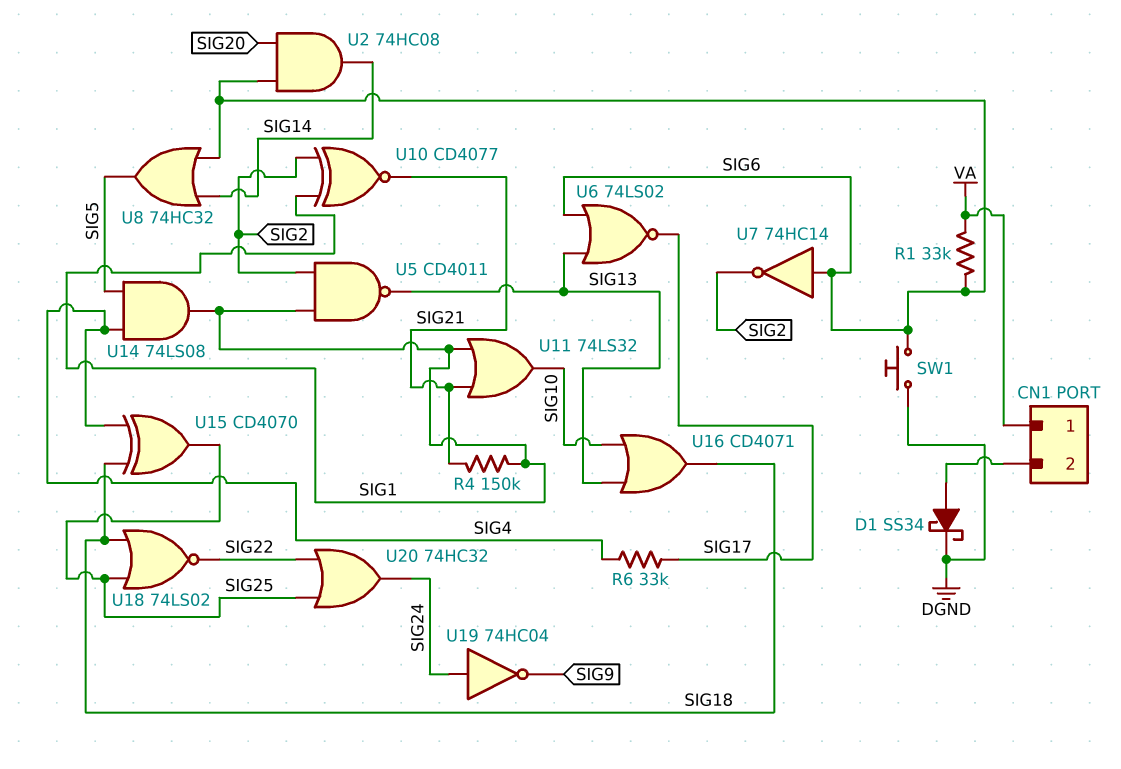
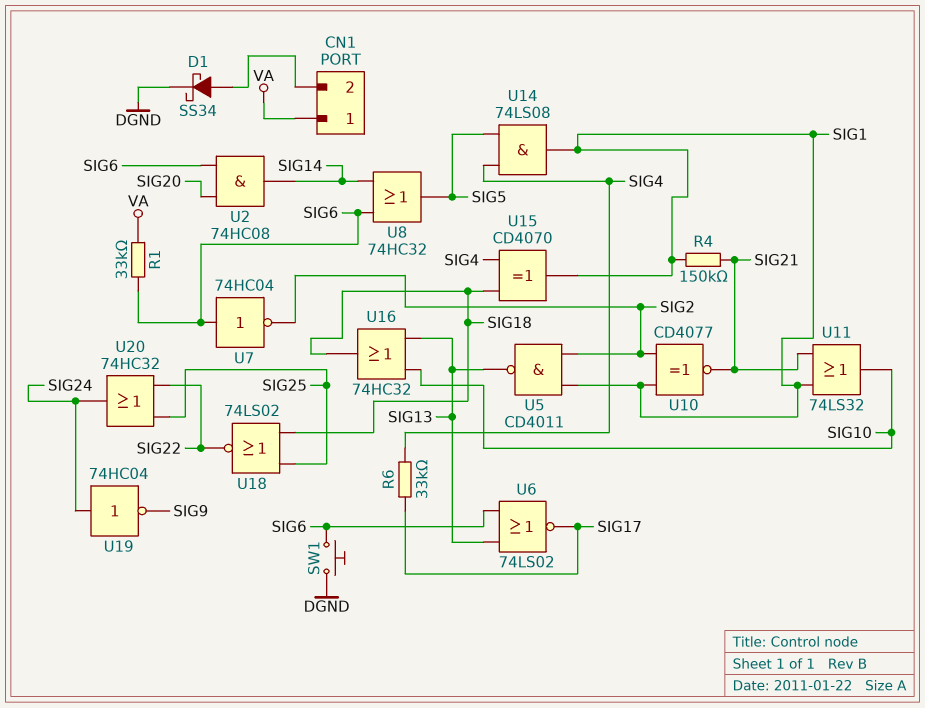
U7: NOT 74HC14 (in SIG6, out SIG2) -> NOT 74HC04 (in SIG6, out SIG2)
U15: XOR CD4070 (in SIG4, in SIG18, out SIG25) -> XOR CD4070 (in SIG4, in SIG18, out SIG1)
U16: OR CD4071 (in SIG10, in SIG13, out SIG18) -> OR 74HC32 (in SIG10, in SIG13, out SIG18)

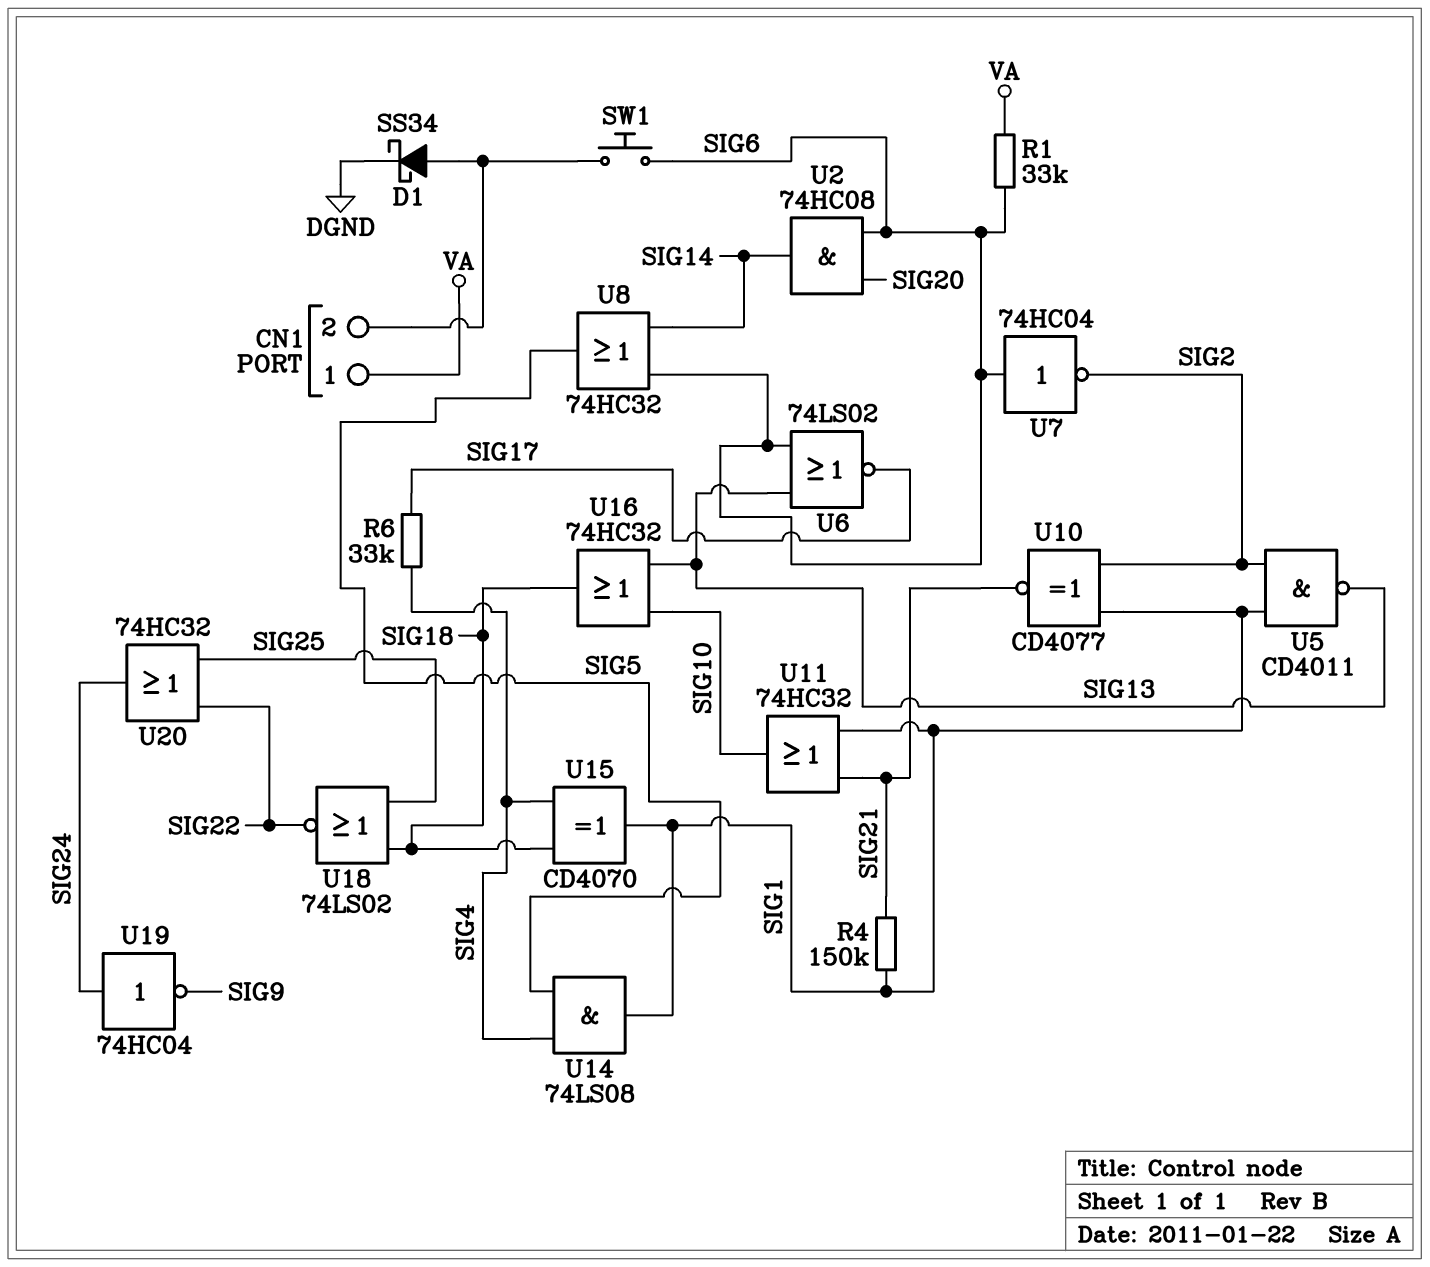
SW1: button (DGND, SIG6) -> button (CN1/2, SIG6)
U11: OR 74LS32 (in SIG1, in SIG21, out SIG10) -> OR 74HC32 (in SIG1, in SIG21, out SIG10)

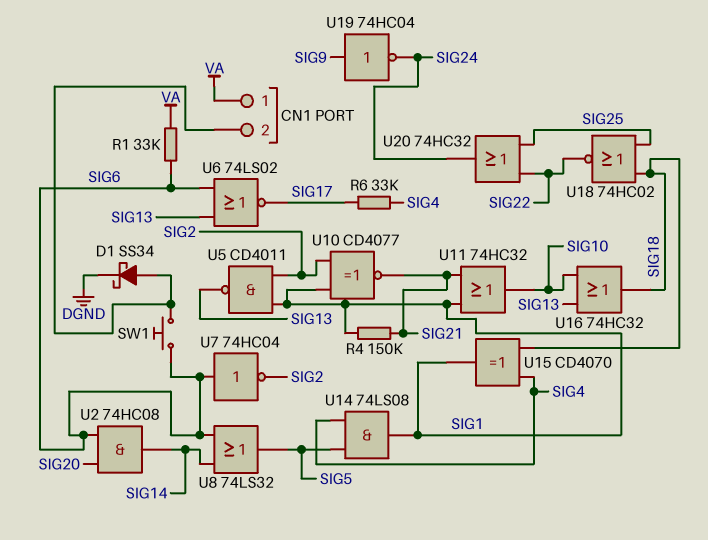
U8: OR 74HC32 (in SIG6, in SIG14, out SIG5) -> OR 74LS32 (in SIG6, in SIG14, out SIG5)
U18: NOR 74LS02 (in SIG18, in SIG25, out SIG22) -> NOR 74HC02 (in SIG18, in SIG25, out SIG22)
U19: NOT 74HC04 (in SIG24, out SIG9) -> NOT 74HC04 (in SIG9, out SIG24)

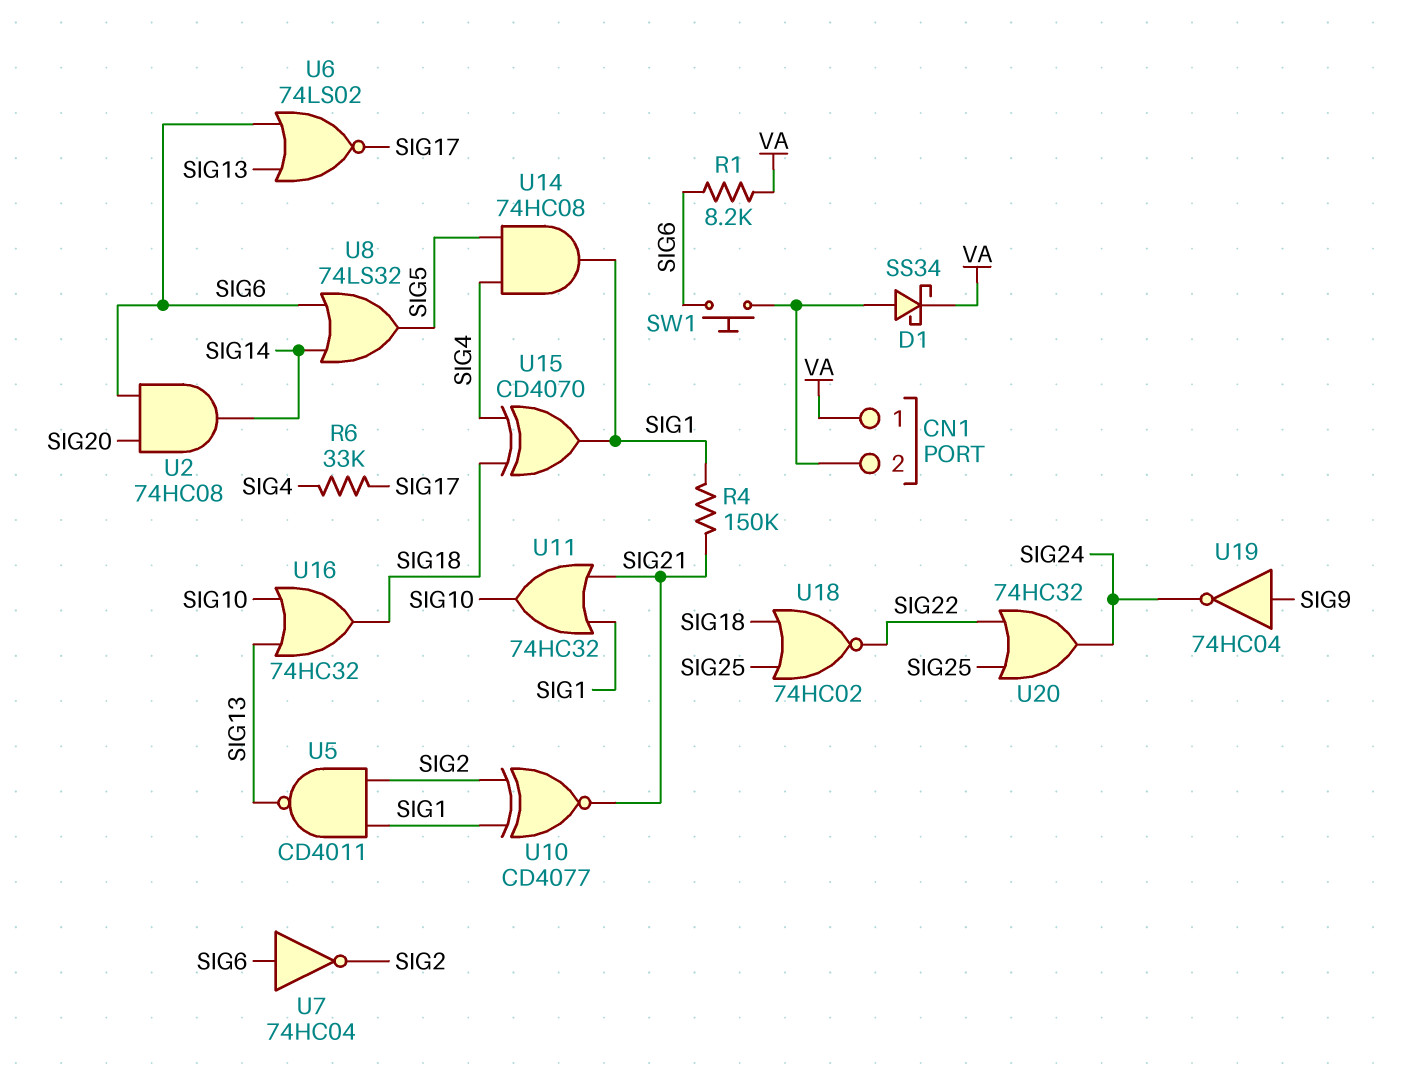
D1: schottky SS34 (A CN1/2, K DGND) -> schottky SS34 (A CN1/2, K VA)
R1: 33k (SIG6, VA) -> 8.2k (SIG6, VA)
U14: AND 74LS08 (in SIG4, in SIG5, out SIG1) -> AND 74HC08 (in SIG4, in SIG5, out SIG1)

